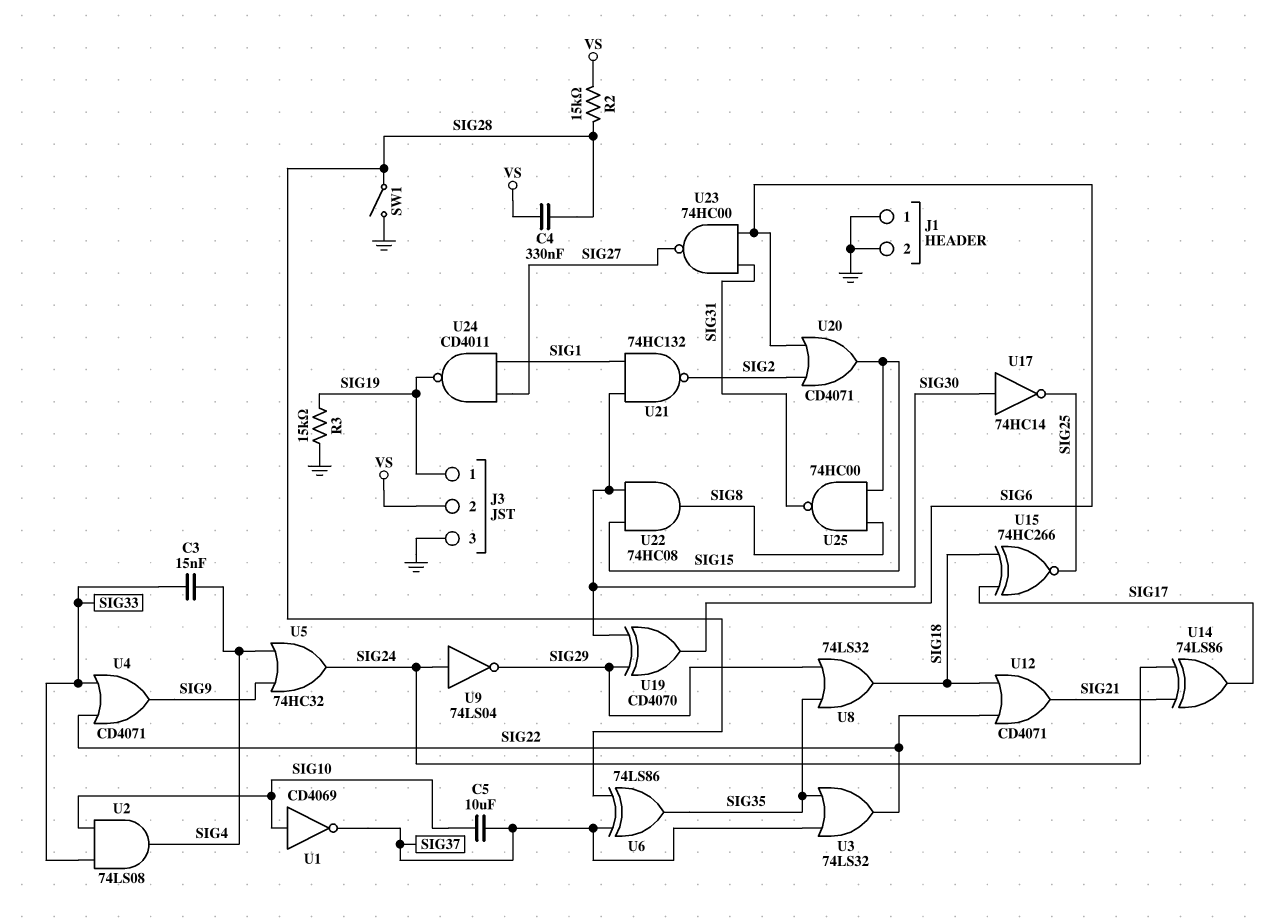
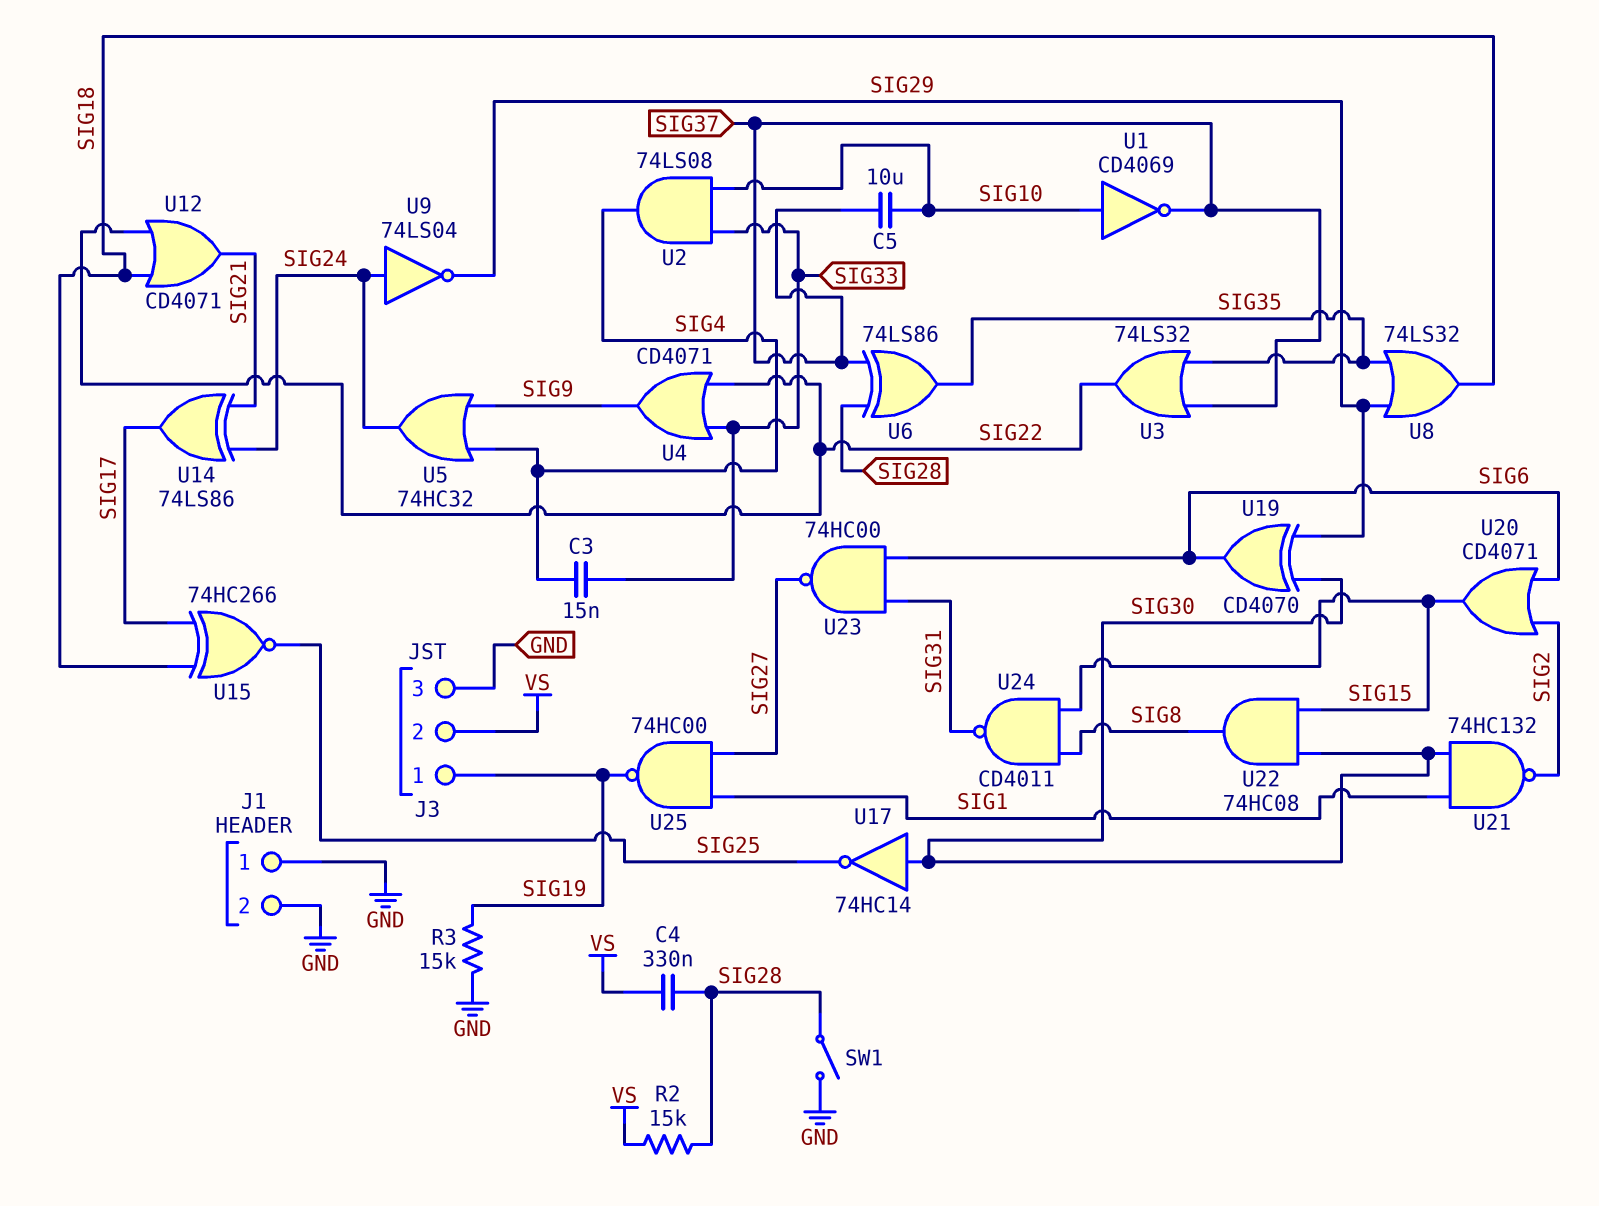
U24: NAND CD4011 (in SIG1, in SIG27, out SIG19) -> NAND CD4011 (in SIG8, in SIG15, out SIG31)
U25: NAND 74HC00 (in SIG8, in SIG15, out SIG31) -> NAND 74HC00 (in SIG1, in SIG27, out SIG19)

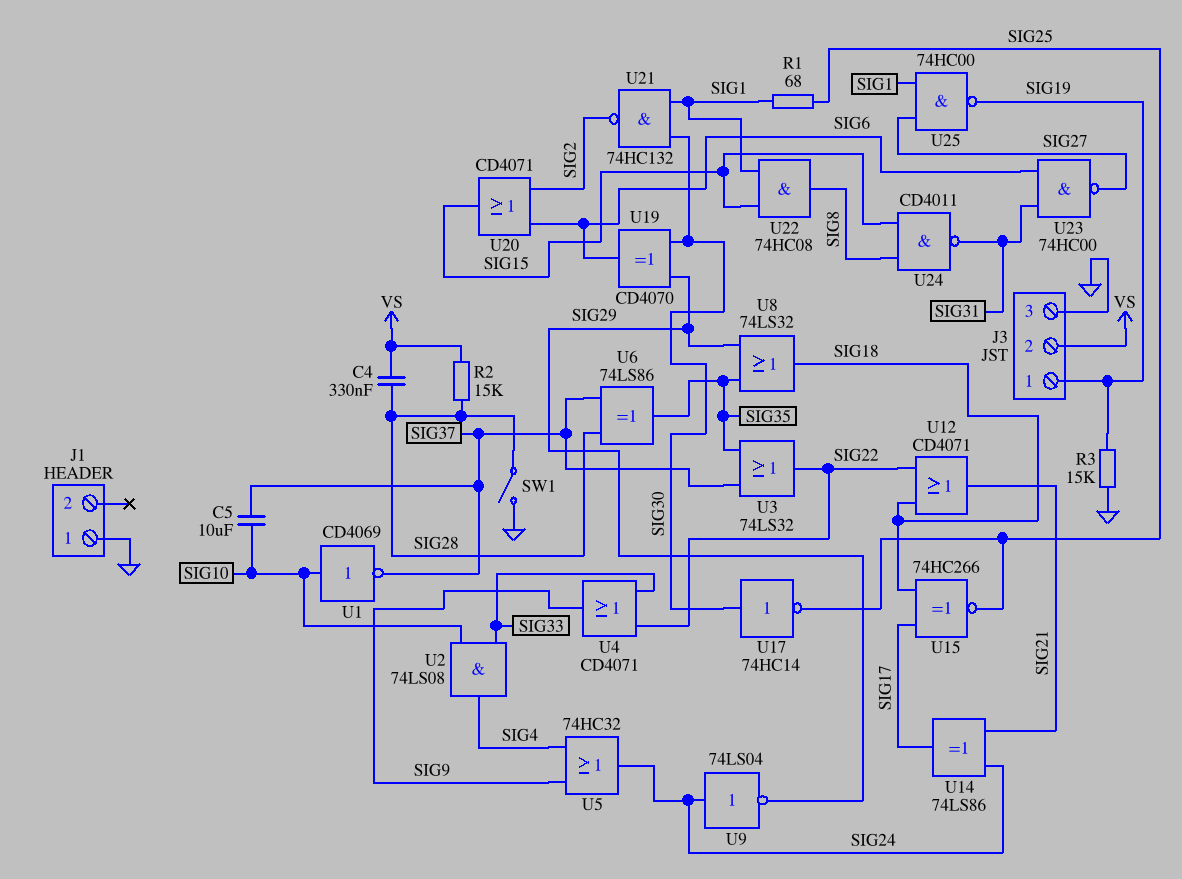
C3: 15nF (SIG4, SIG33) -> none
J1 pin 2: GND -> none
R1: none -> 68 (SIG1, SIG25)
U22: AND 74HC08 (in SIG15, in SIG30, out SIG8) -> AND 74HC08 (in SIG1, in SIG15, out SIG8)

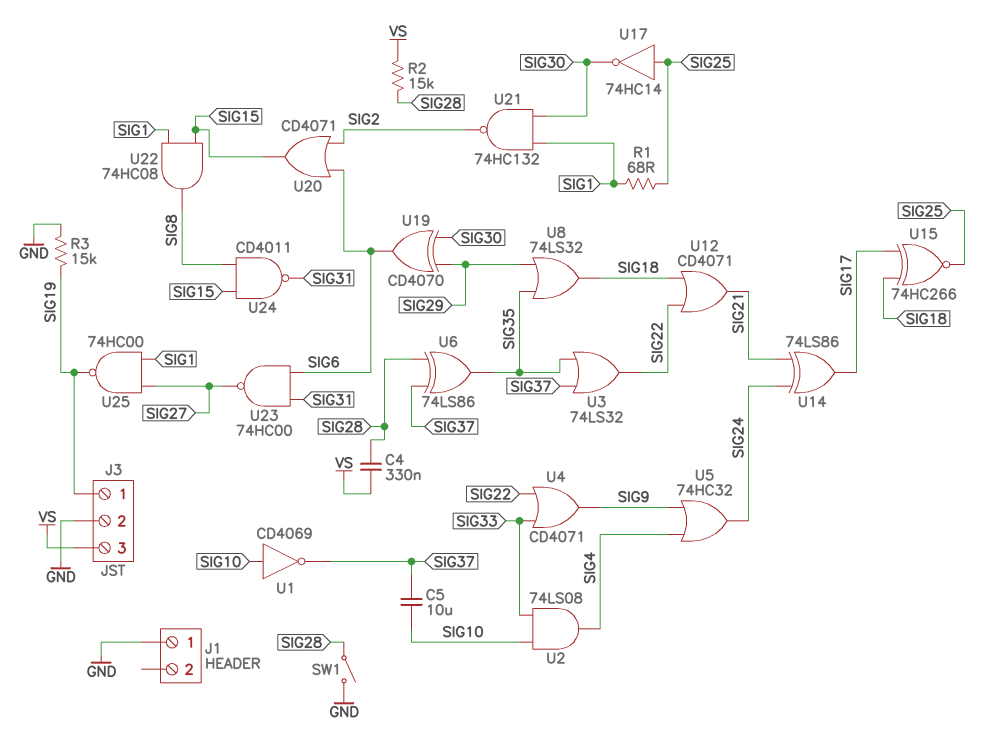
J3 pin 2: VS -> GND
J3 pin 3: GND -> VS
U9: NOT 74LS04 (in SIG24, out SIG29) -> none
U17: NOT 74HC14 (in SIG30, out SIG25) -> NOT 74HC14 (in SIG25, out SIG30)

